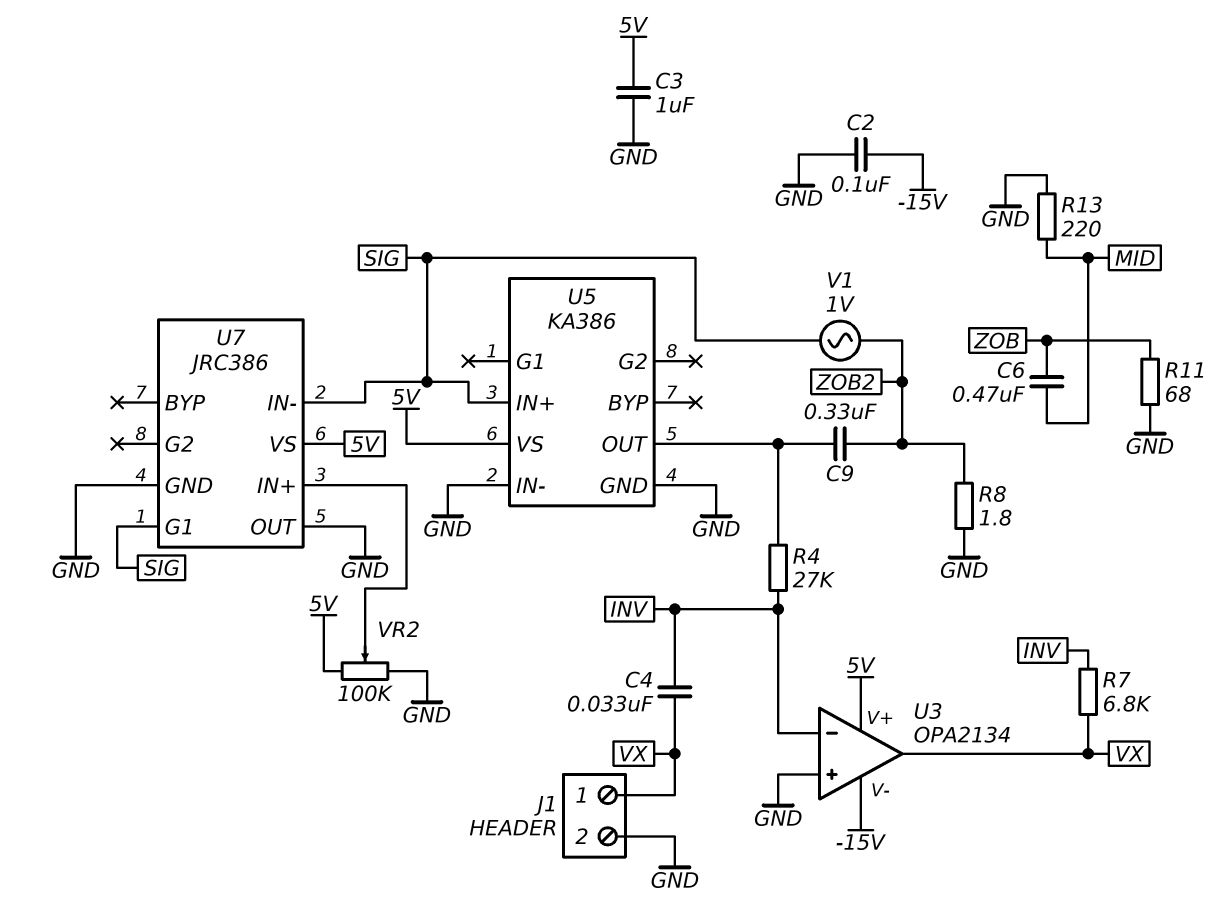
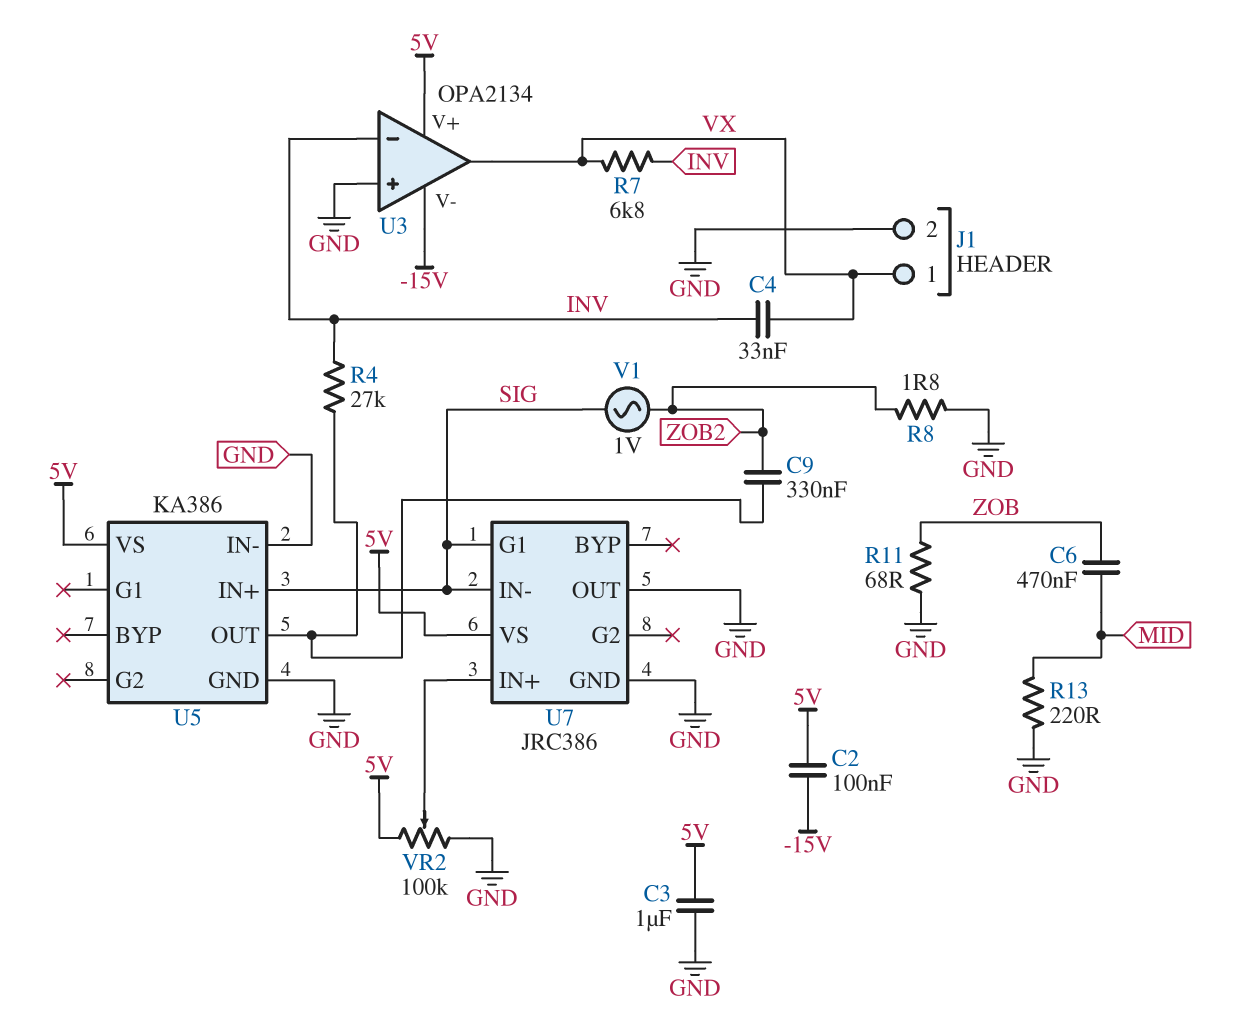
C2: 100nF (-15V, GND) -> 100nF (-15V, 5V)

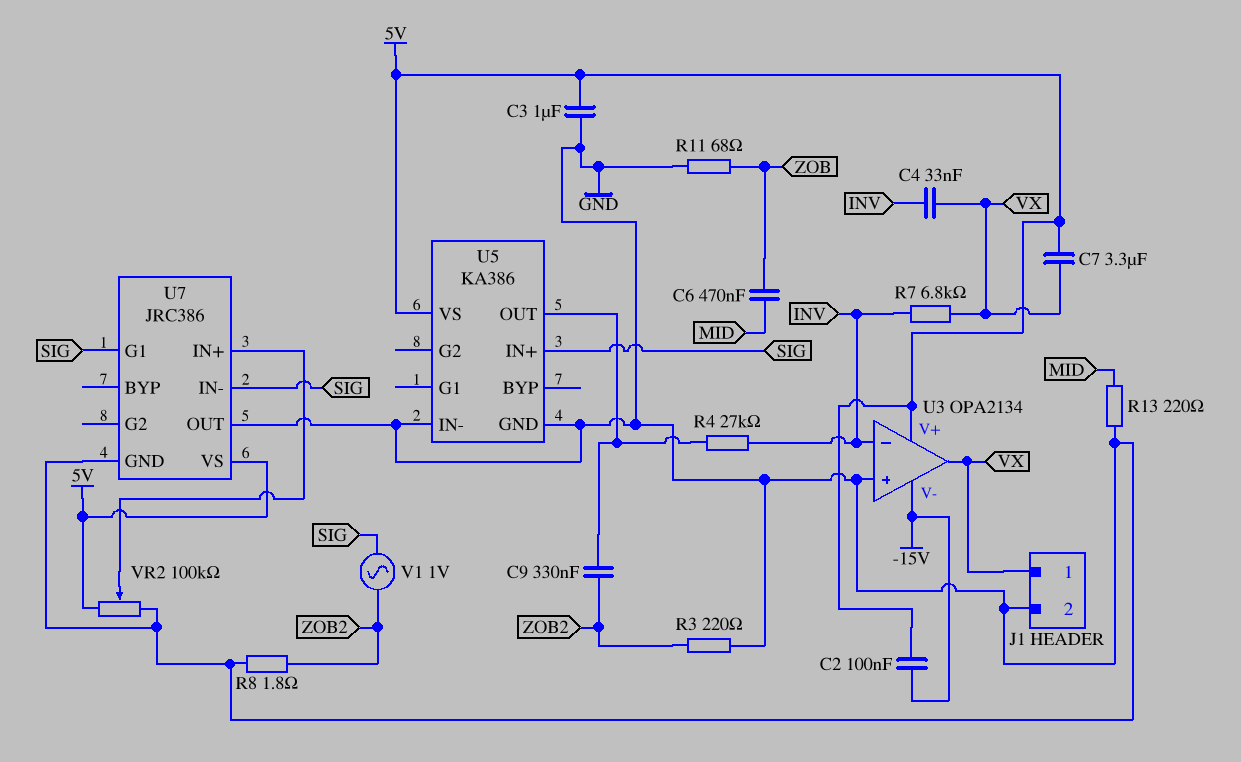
C7: none -> 3.3uF (5V, VX)
R3: none -> 220 (GND, ZOB2)

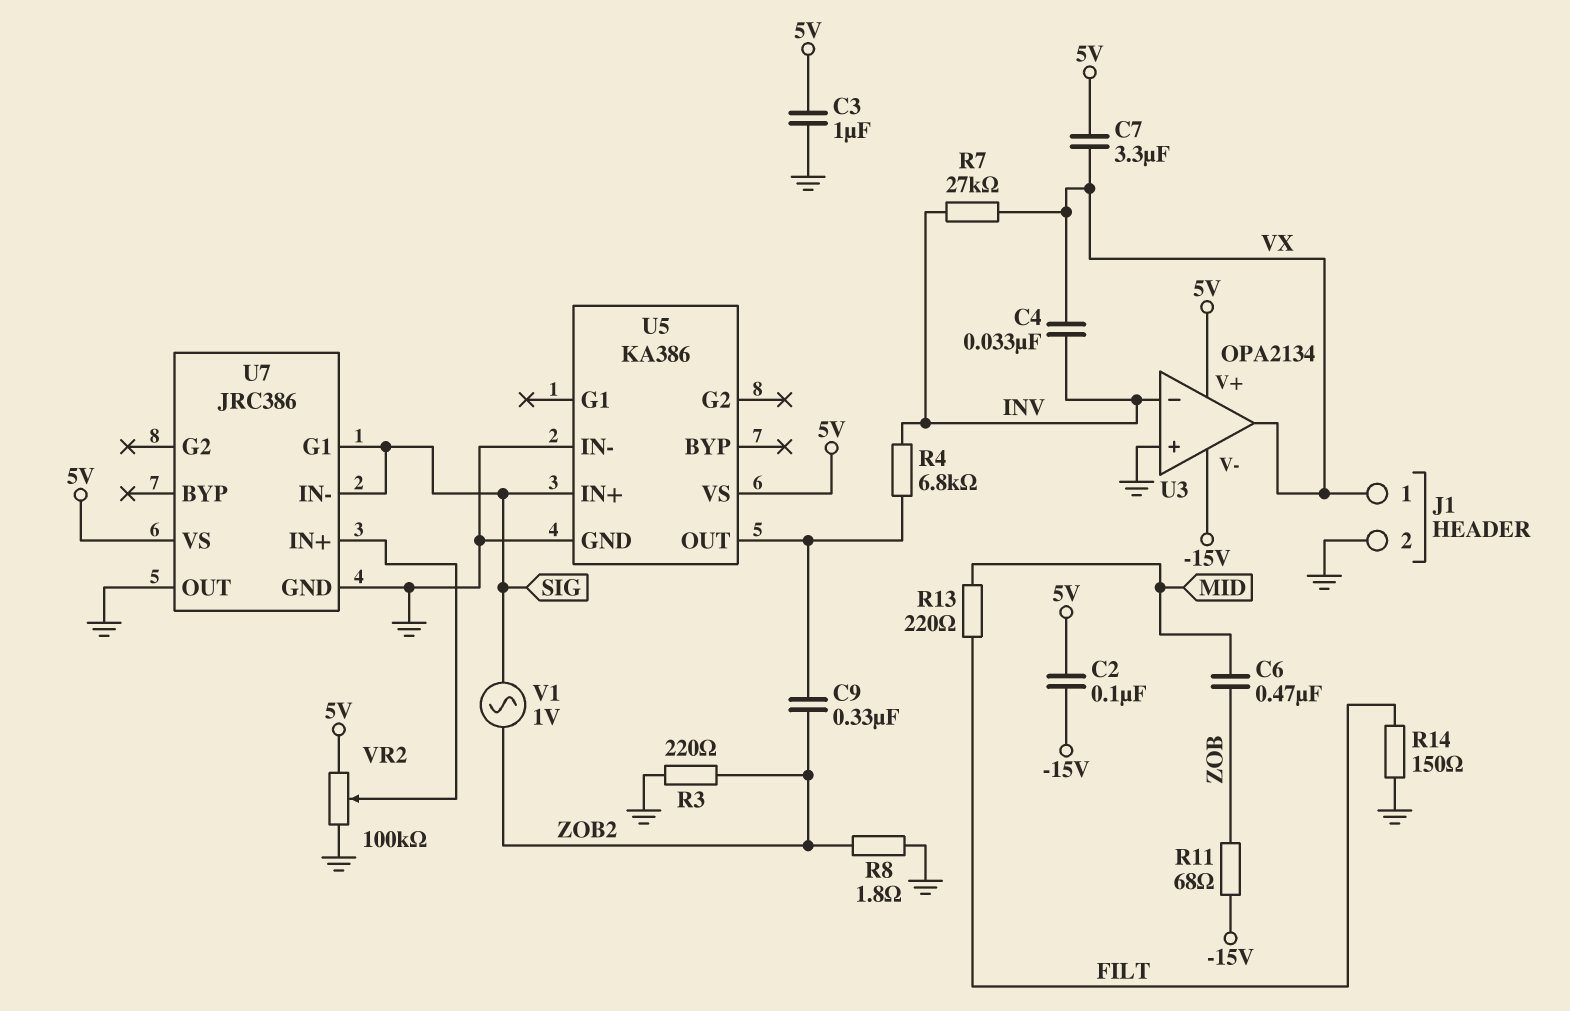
R4: 27k (INV, U5/OUT) -> 6.8k (INV, U5/OUT)
R7: 6.8k (INV, VX) -> 27k (INV, VX)
R11: 68 (GND, ZOB) -> 68 (-15V, ZOB)
R13: 220 (GND, MID) -> 220 (FILT, MID)
R14: none -> 150 (FILT, GND)

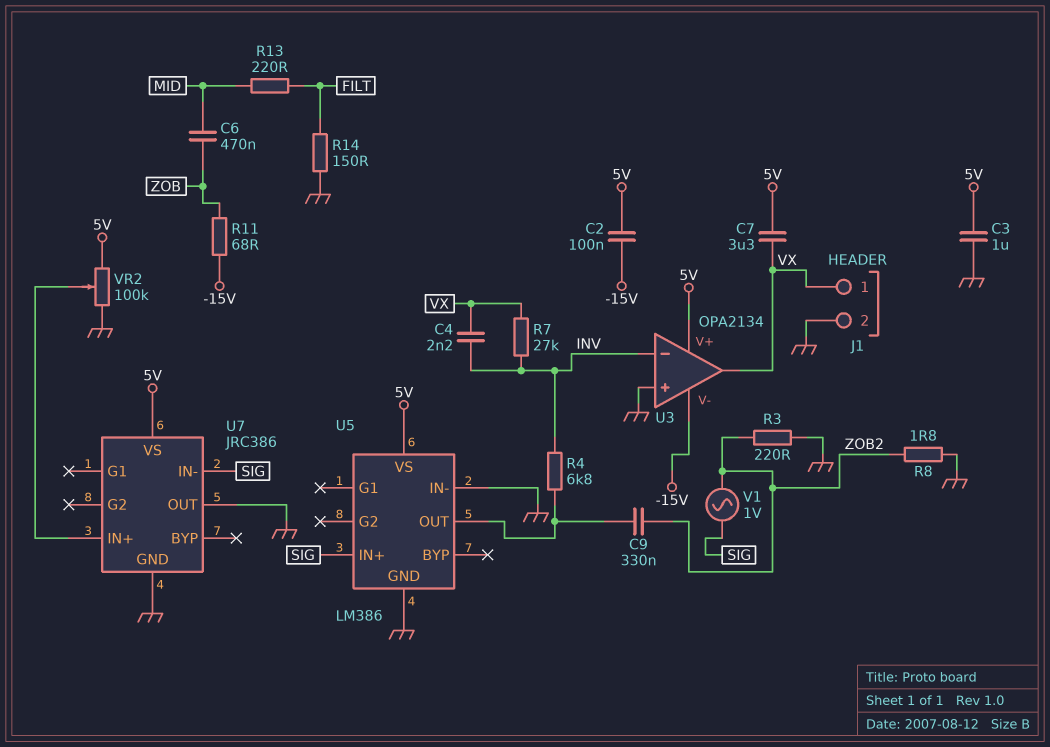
C4: 33nF (INV, VX) -> 2.2nF (INV, VX)
U5: KA386 -> LM386
U7 pin G1: SIG -> none

